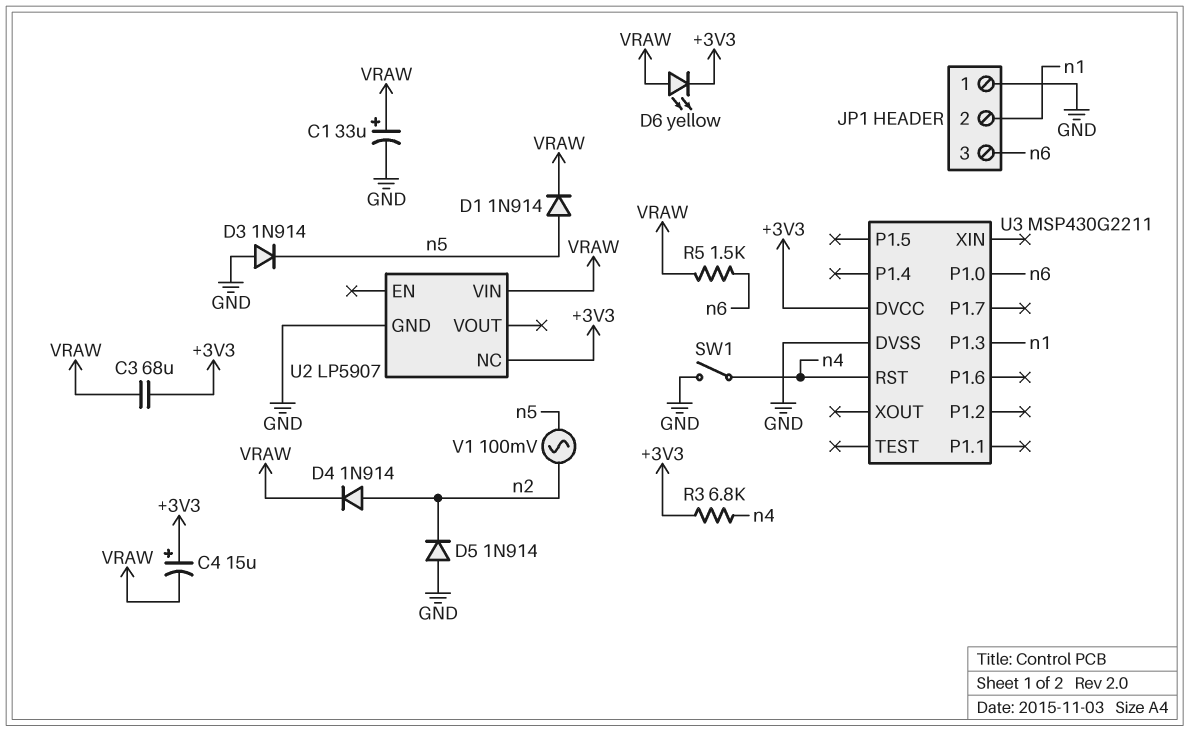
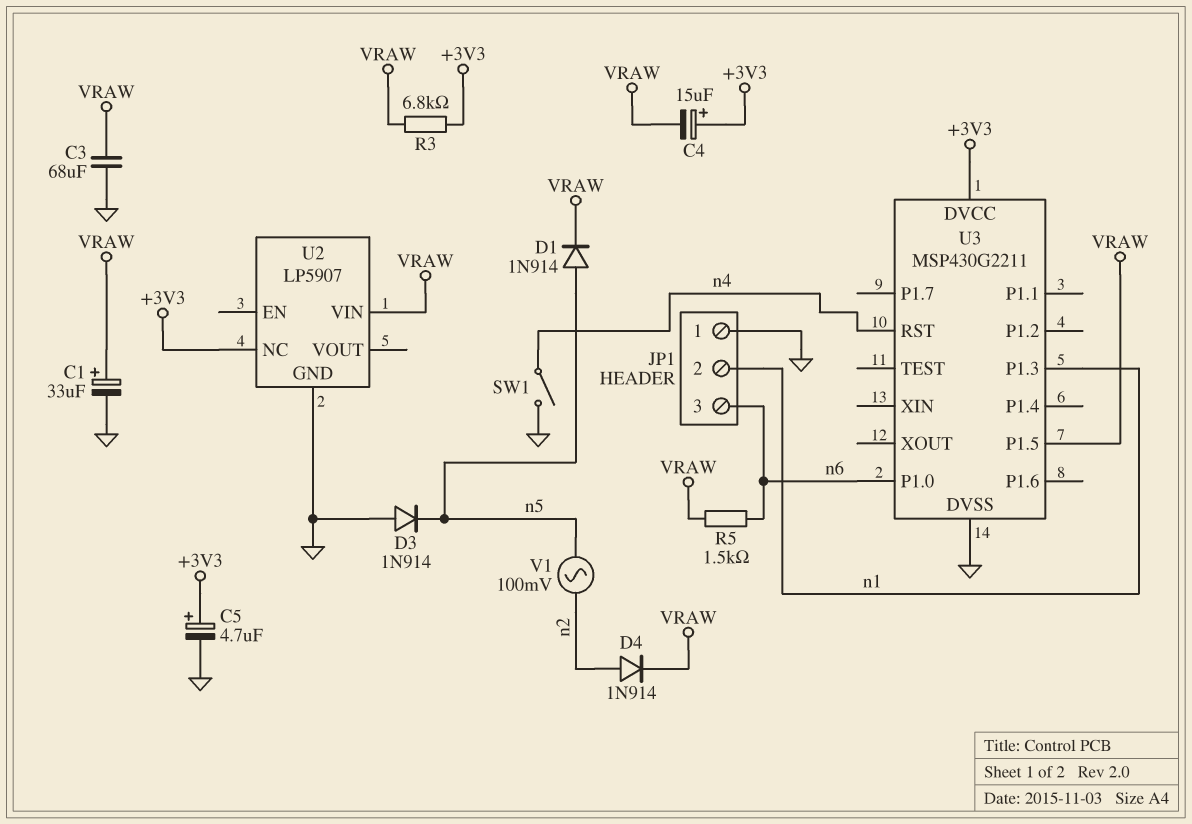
C3: 68uF (+3V3, VRAW) -> 68uF (GND, VRAW)
C5: none -> 4.7uF (plus +3V3, minus GND)
D5: diode 1N914 (A GND, K n2) -> none
D6: LED yellow (A VRAW, K +3V3) -> none
R3: 6.8k (+3V3, n4) -> 6.8k (+3V3, VRAW)
U3 pin P1.5: none -> VRAW

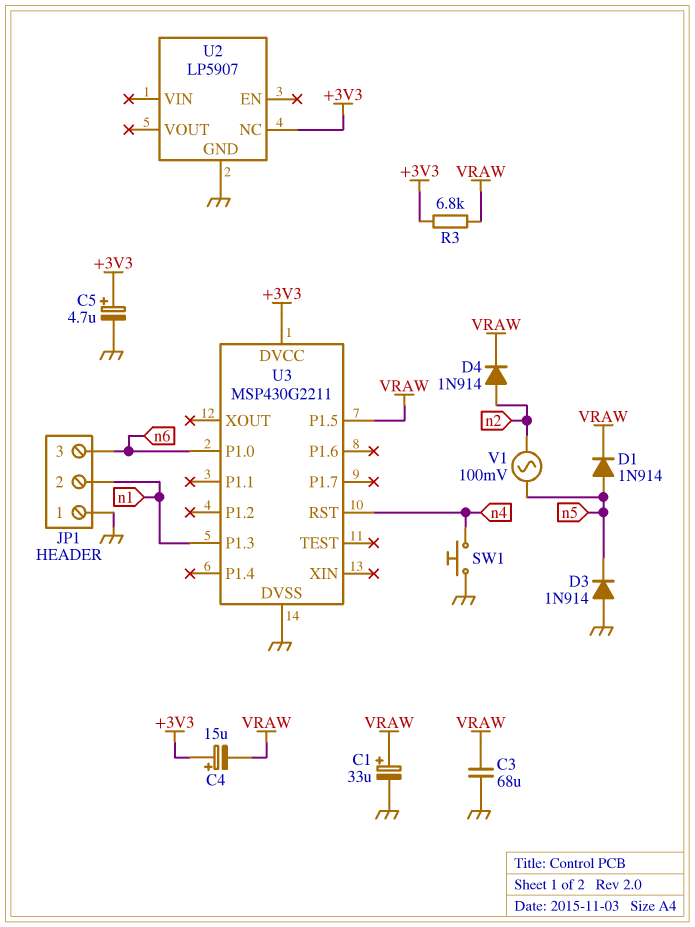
R5: 1.5k (VRAW, n6) -> none
SW1: switch (GND, n4) -> button (GND, n4)
U2 pin VIN: VRAW -> none

